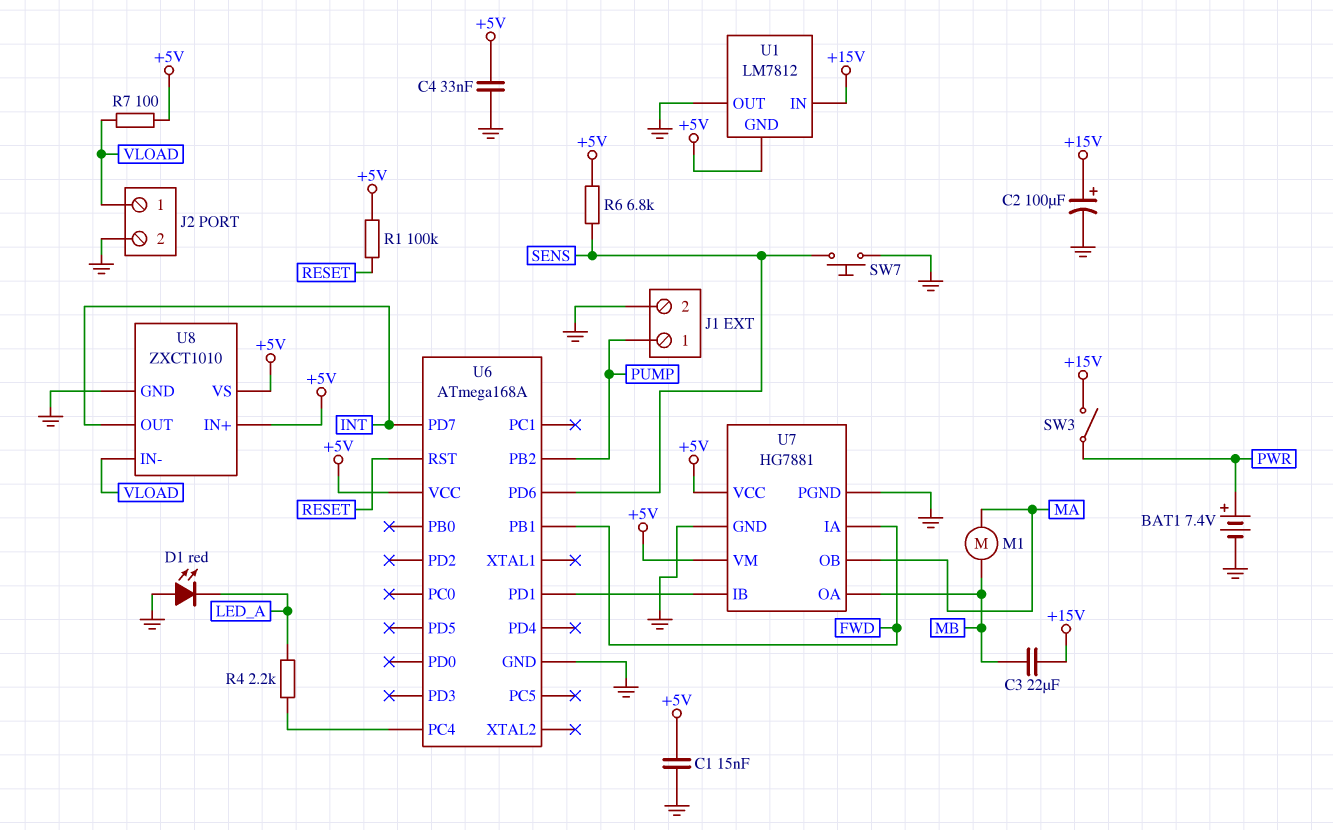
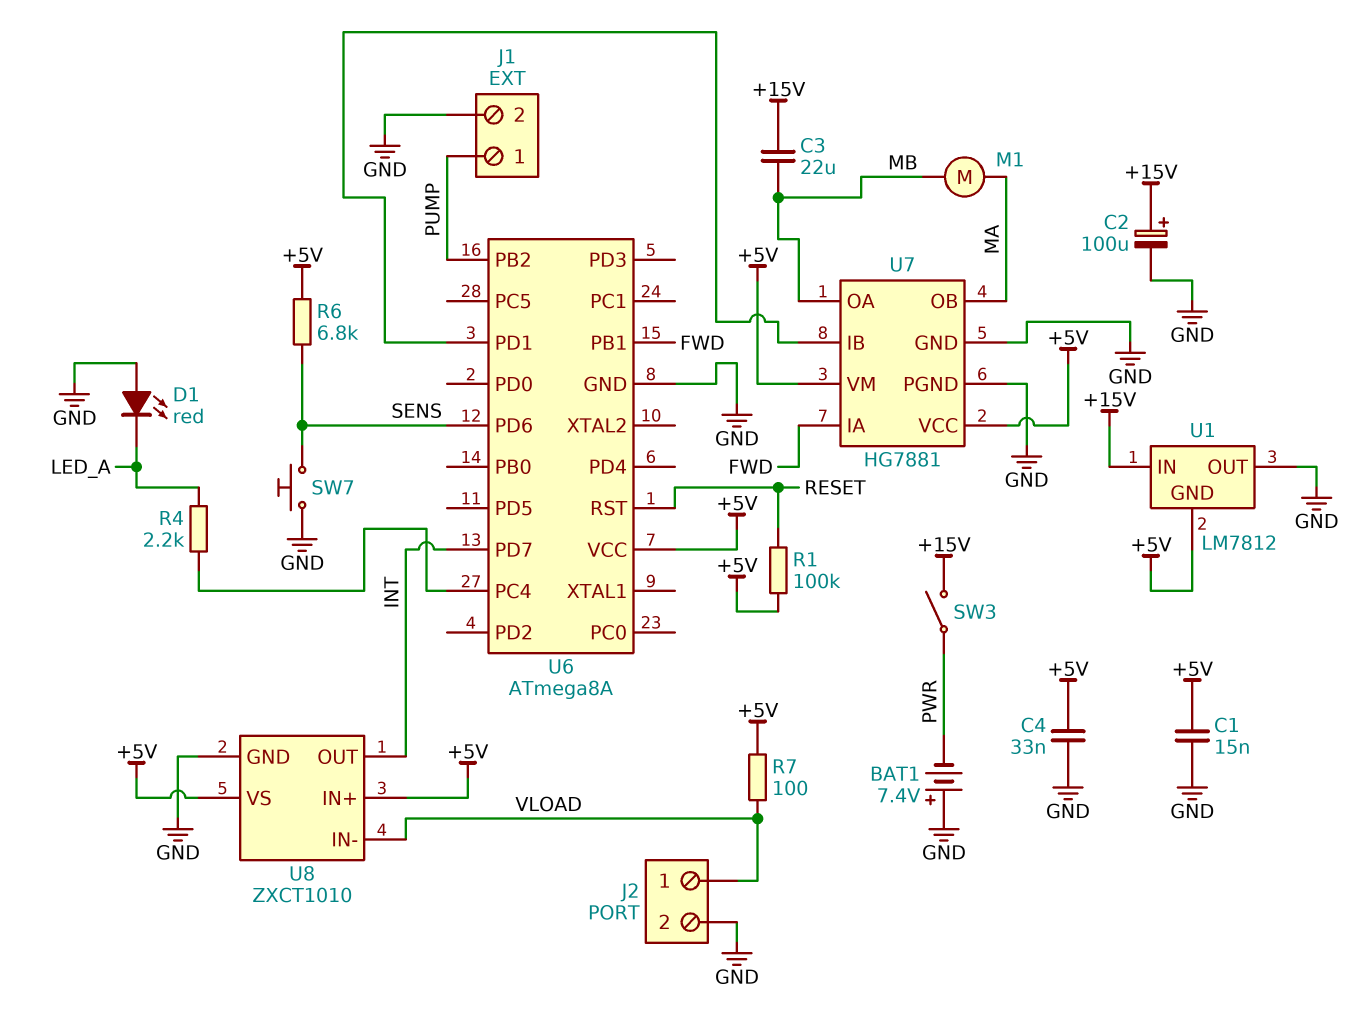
BAT1: 7.4V (plus PWR, minus GND) -> 7.4V (plus GND, minus PWR)
U6: ATmega168A -> ATmega8A

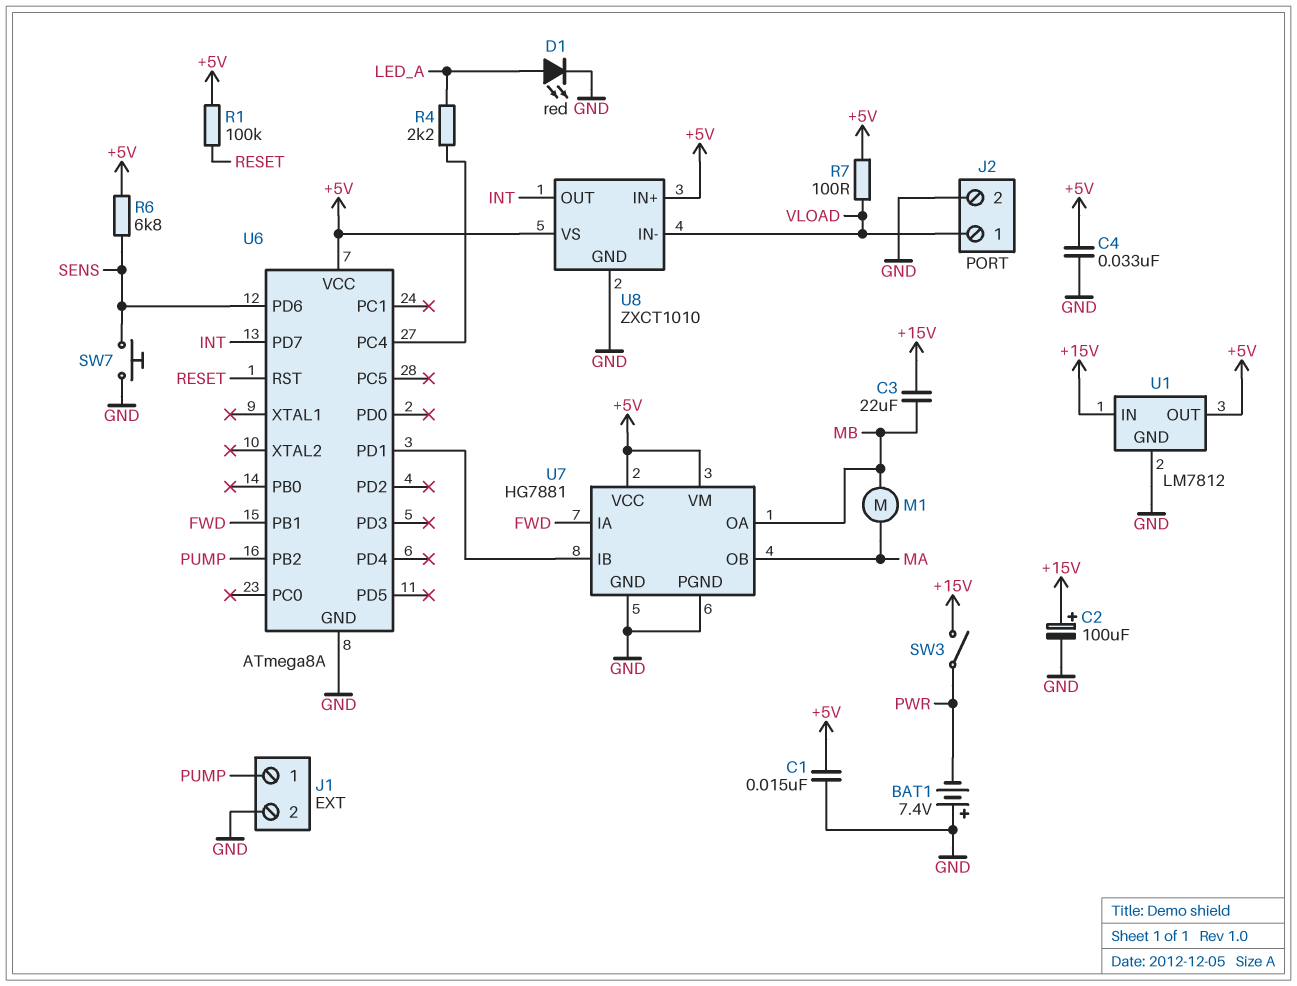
D1: LED red (A GND, K LED_A) -> LED red (A LED_A, K GND)
U1 pin GND: +5V -> GND
U1 pin OUT: GND -> +5V

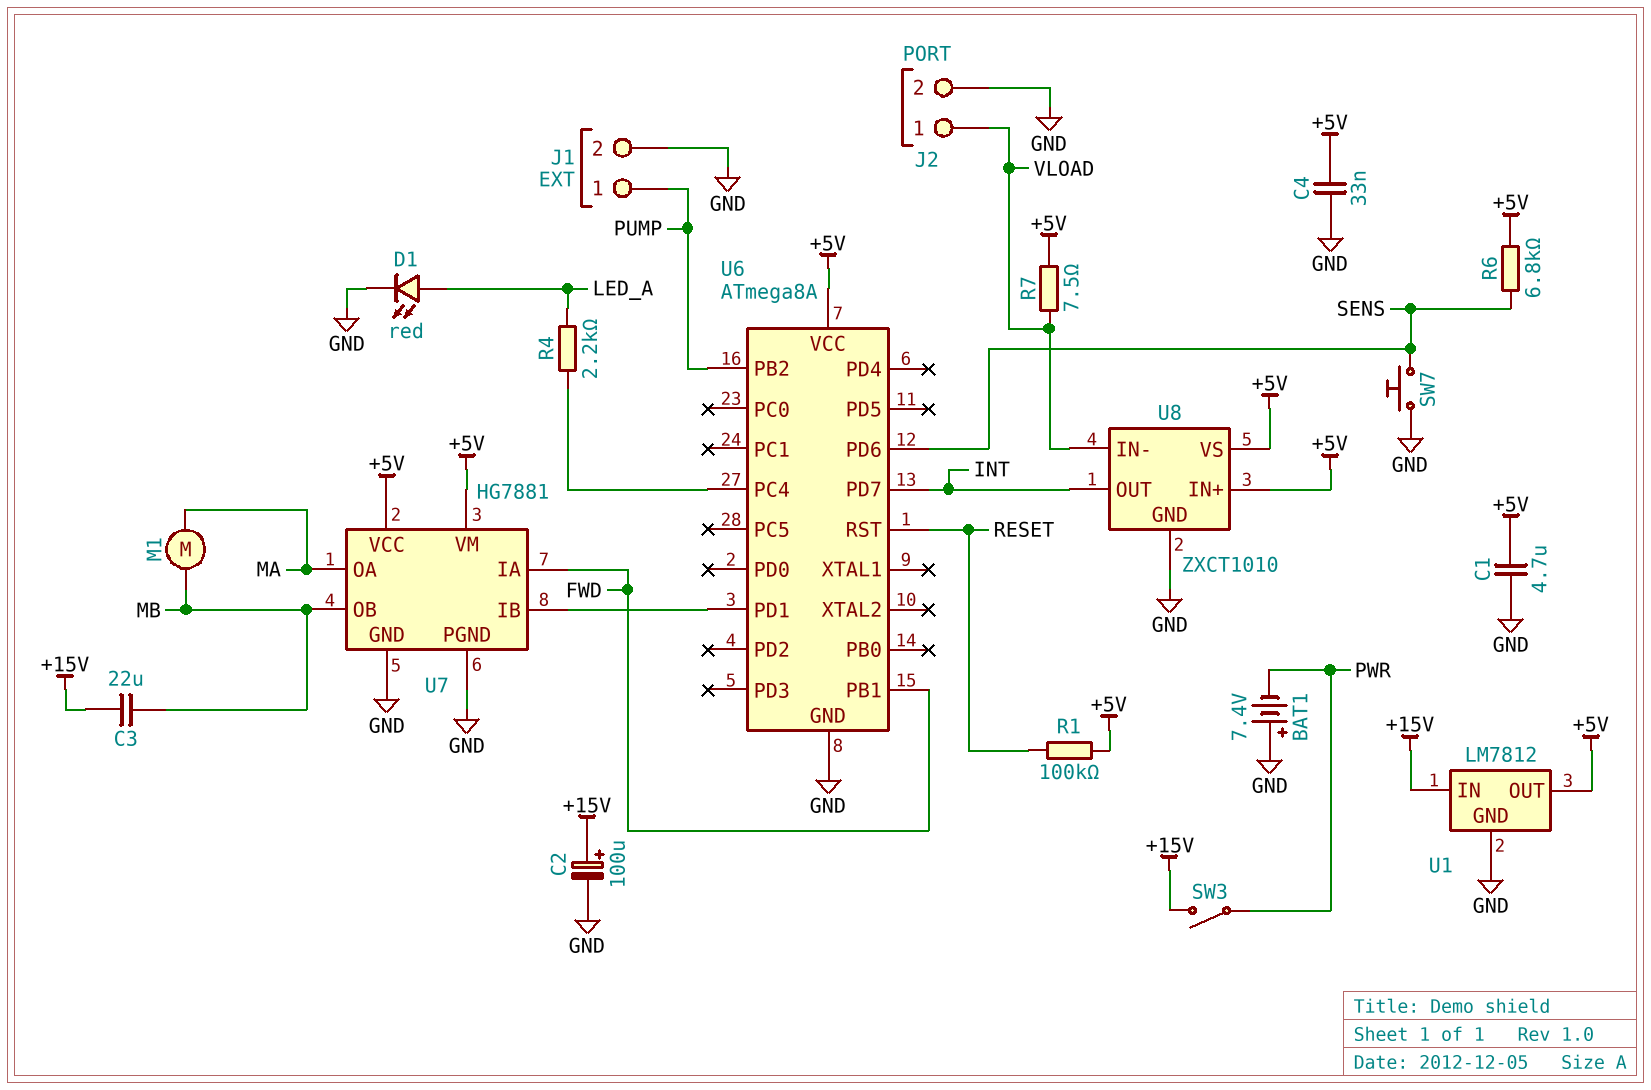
C1: 15nF (+5V, GND) -> 4.7uF (+5V, GND)
R7: 100 (+5V, VLOAD) -> 7.5 (+5V, VLOAD)
U7 pin OA: MB -> MA
U7 pin OB: MA -> MB

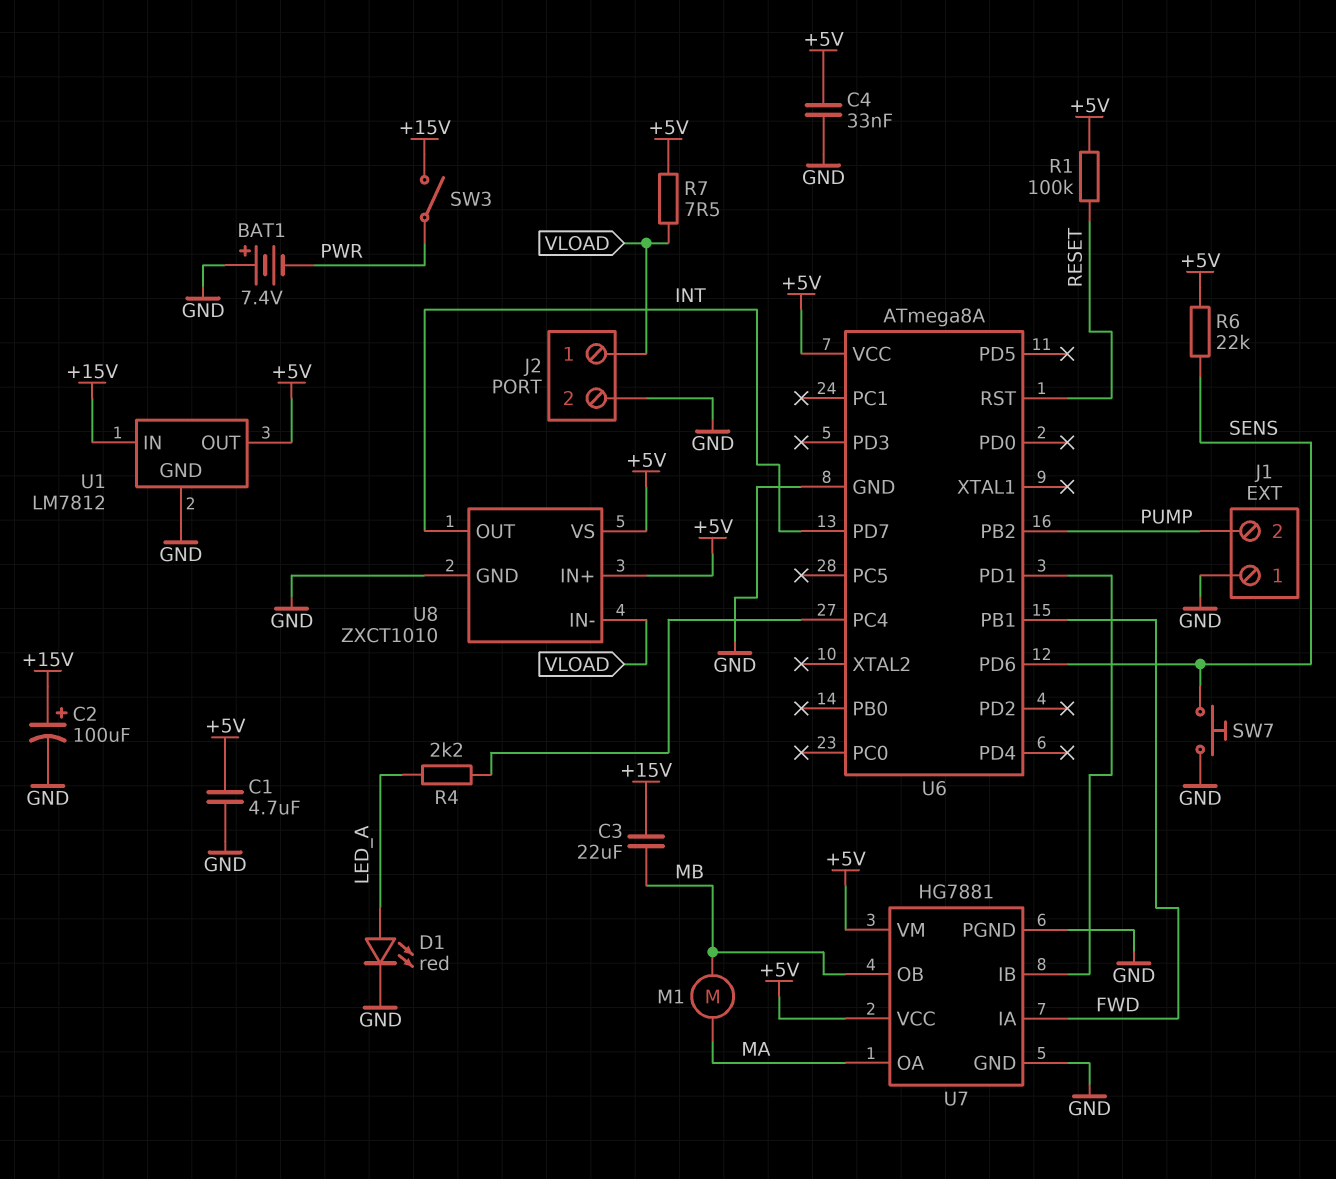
J1 pin 1: PUMP -> GND
J1 pin 2: GND -> PUMP
R6: 6.8k (+5V, SENS) -> 22k (+5V, SENS)

